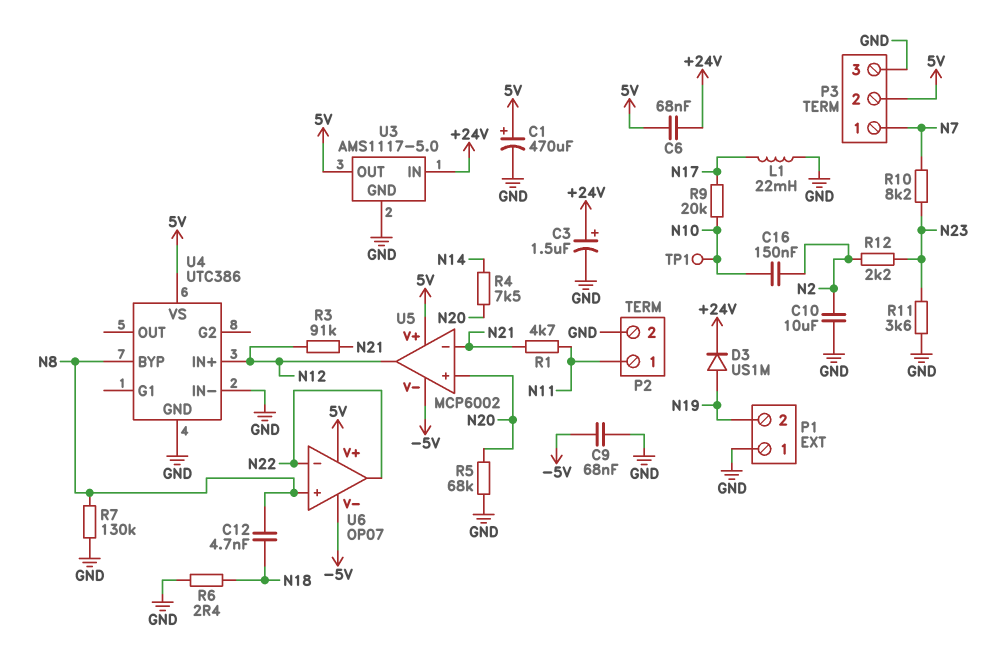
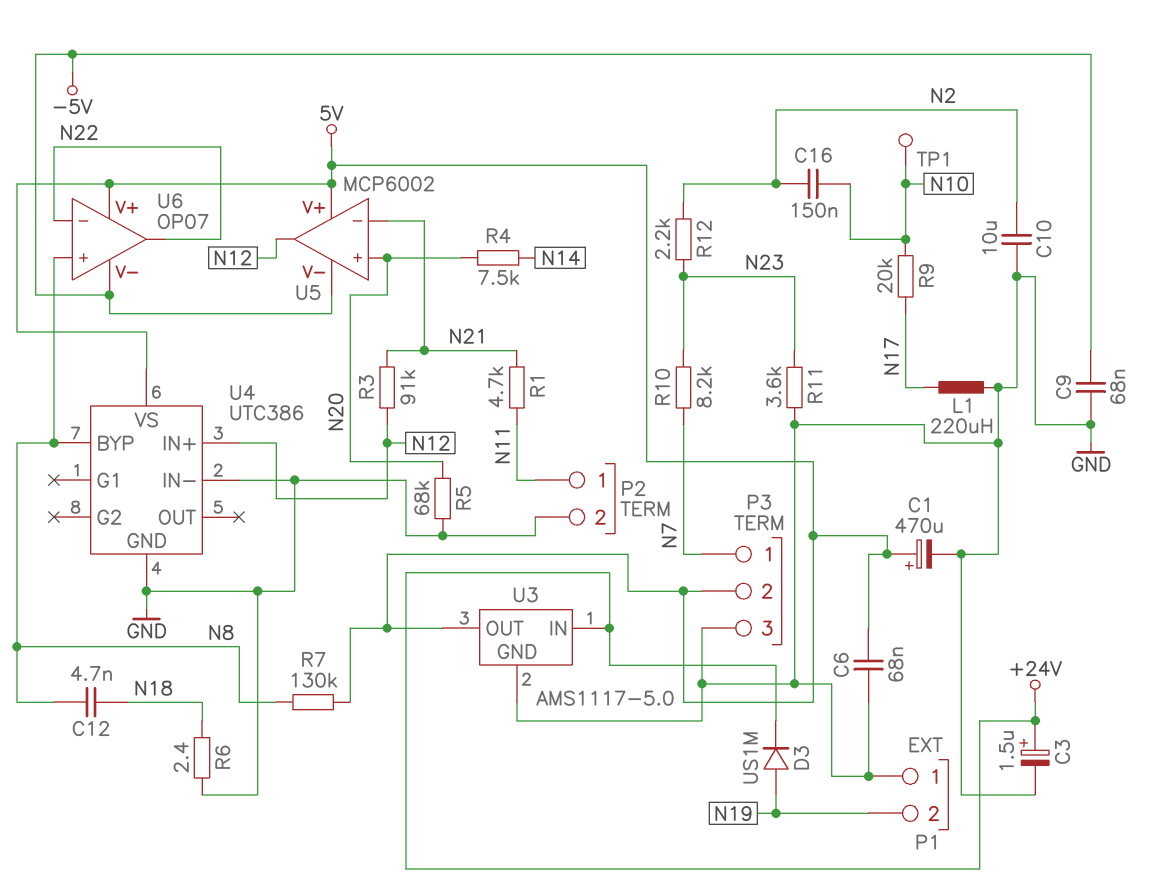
C6: 68nF (+24V, 5V) -> 68nF (5V, GND)
L1: 22mH (GND, N17) -> 220uH (GND, N17)
R7: 130k (GND, N8) -> 130k (5V, N8)

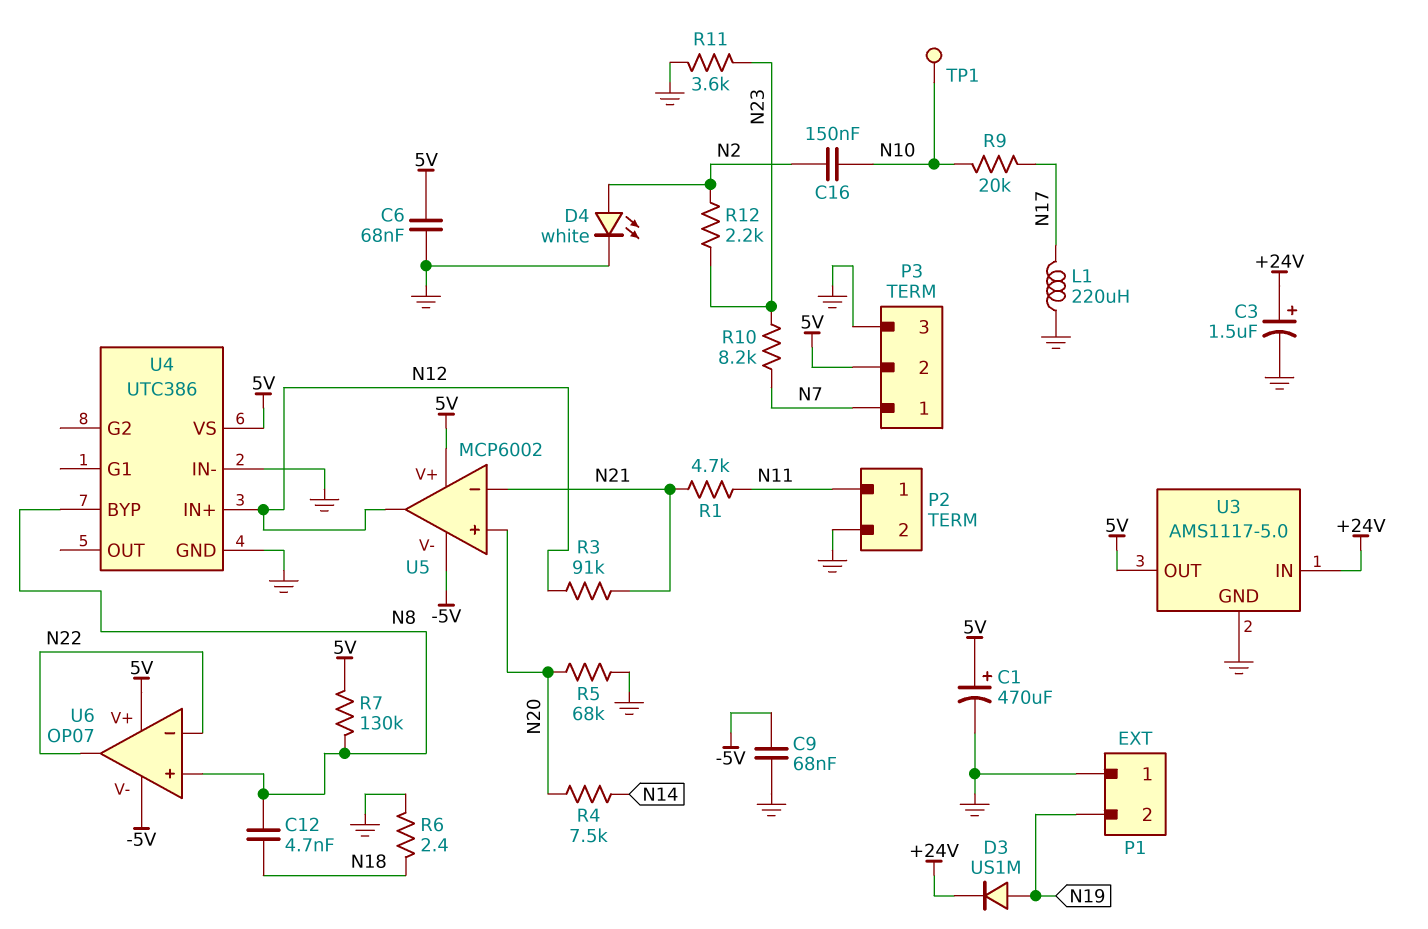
C10: 10uF (GND, N2) -> none
D4: none -> LED white (A N2, K GND)

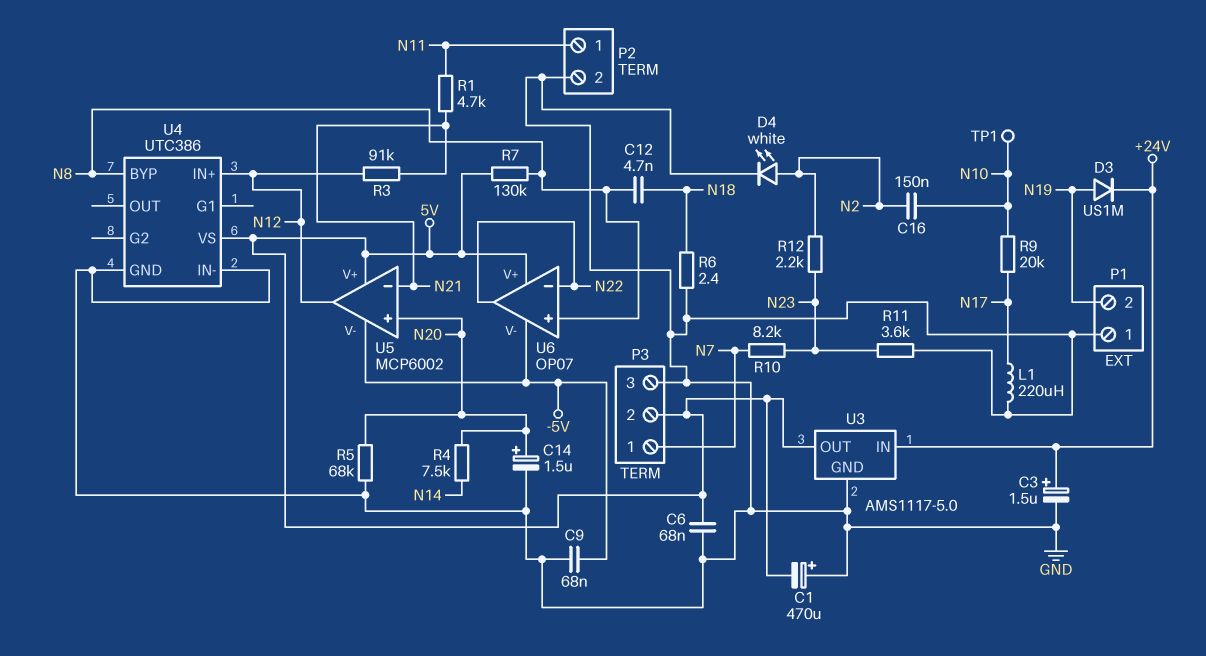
C1: 470uF (plus 5V, minus GND) -> 470uF (plus GND, minus 5V)
C14: none -> 1.5uF (plus N20, minus GND)

